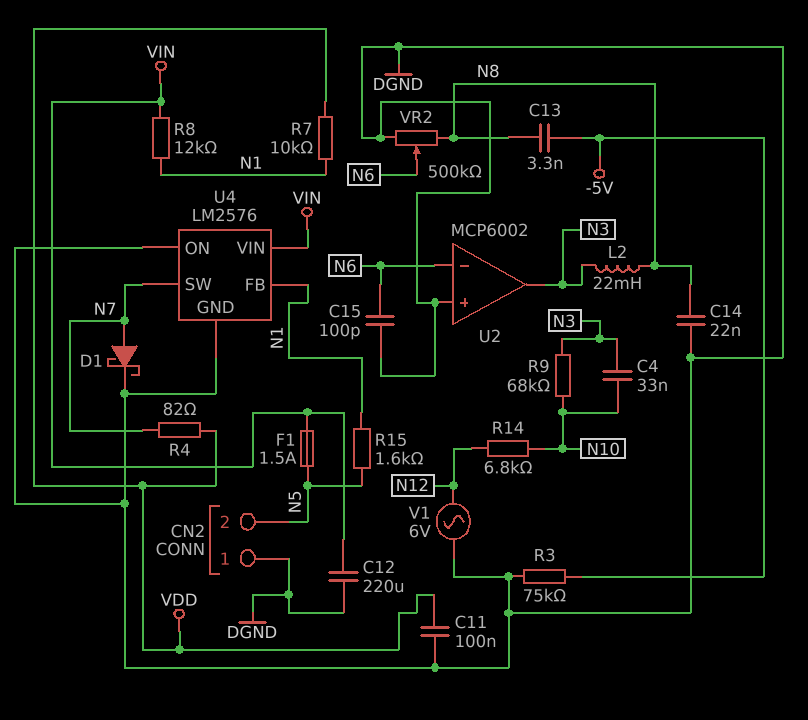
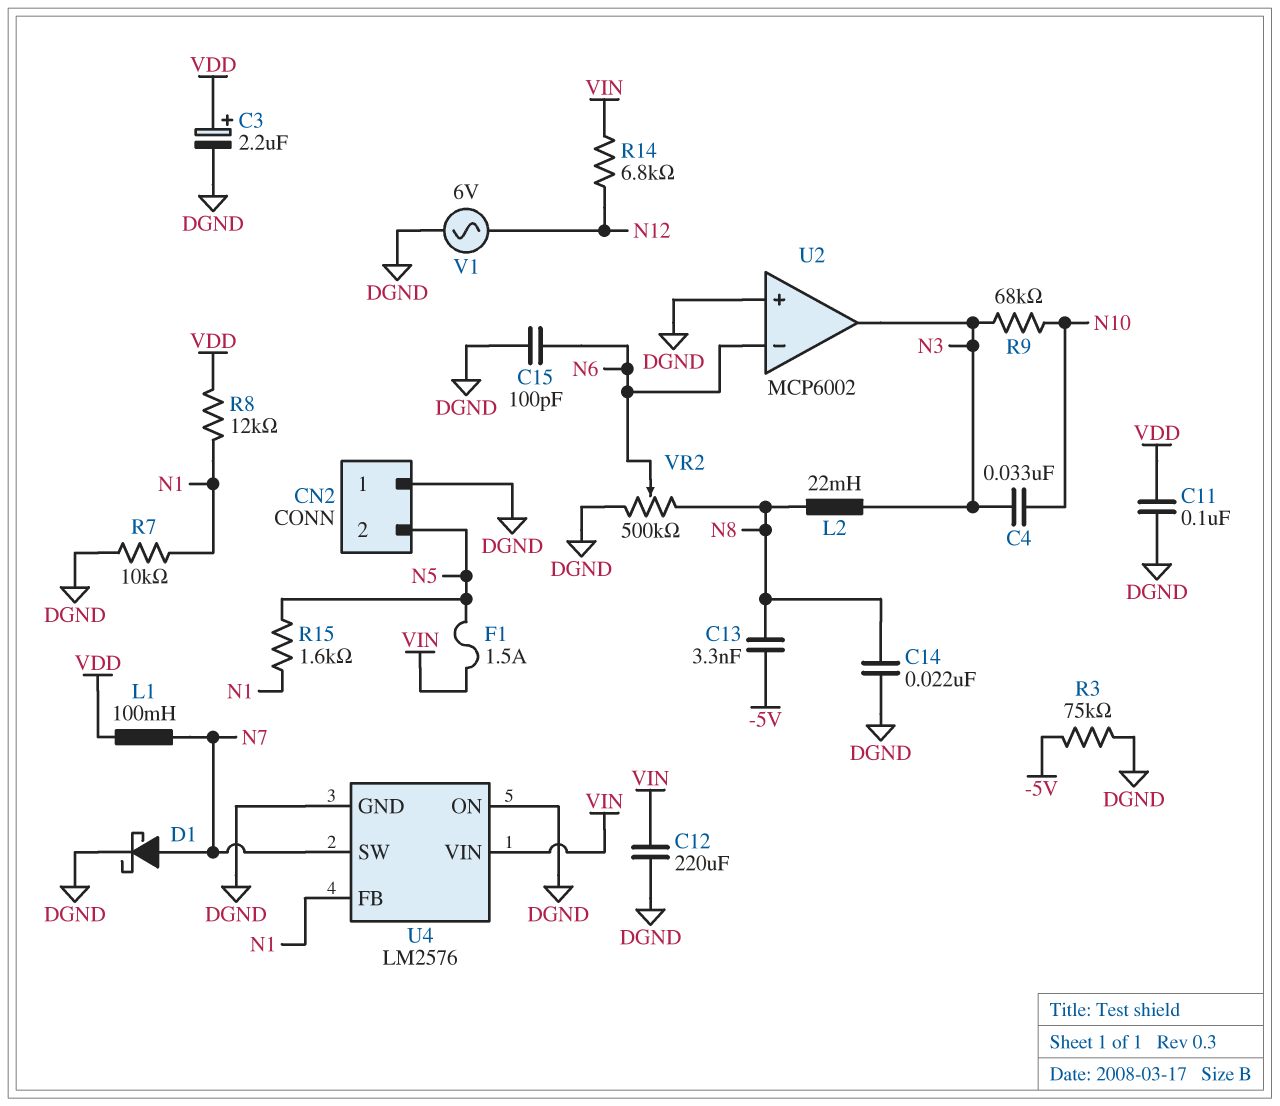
C3: none -> 2.2uF (plus VDD, minus DGND)
L1: none -> 100mH (N7, VDD)
R4: 82 (N7, VDD) -> none
R7: 10k (N1, VDD) -> 10k (DGND, N1)
R8: 12k (N1, VIN) -> 12k (N1, VDD)
R14: 6.8k (N10, N12) -> 6.8k (N12, VIN)

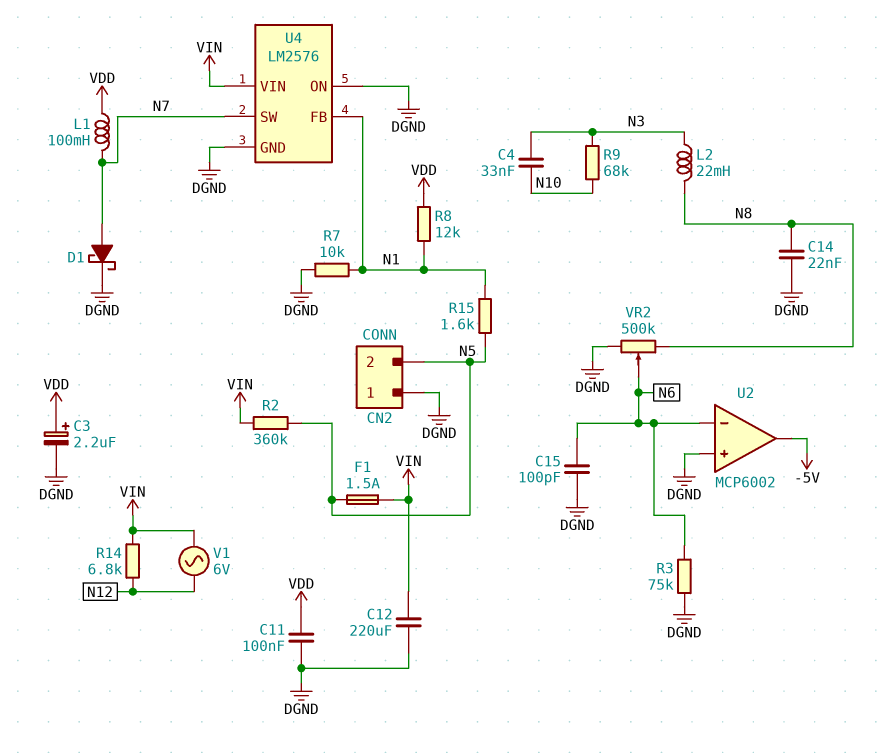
C13: 3.3nF (-5V, N8) -> none
R2: none -> 360k (N5, VIN)
R3: 75k (-5V, DGND) -> 75k (DGND, N6)
U2 pin out: N3 -> -5V
V1: AC 6V (DGND, N12) -> AC 6V (N12, VIN)

